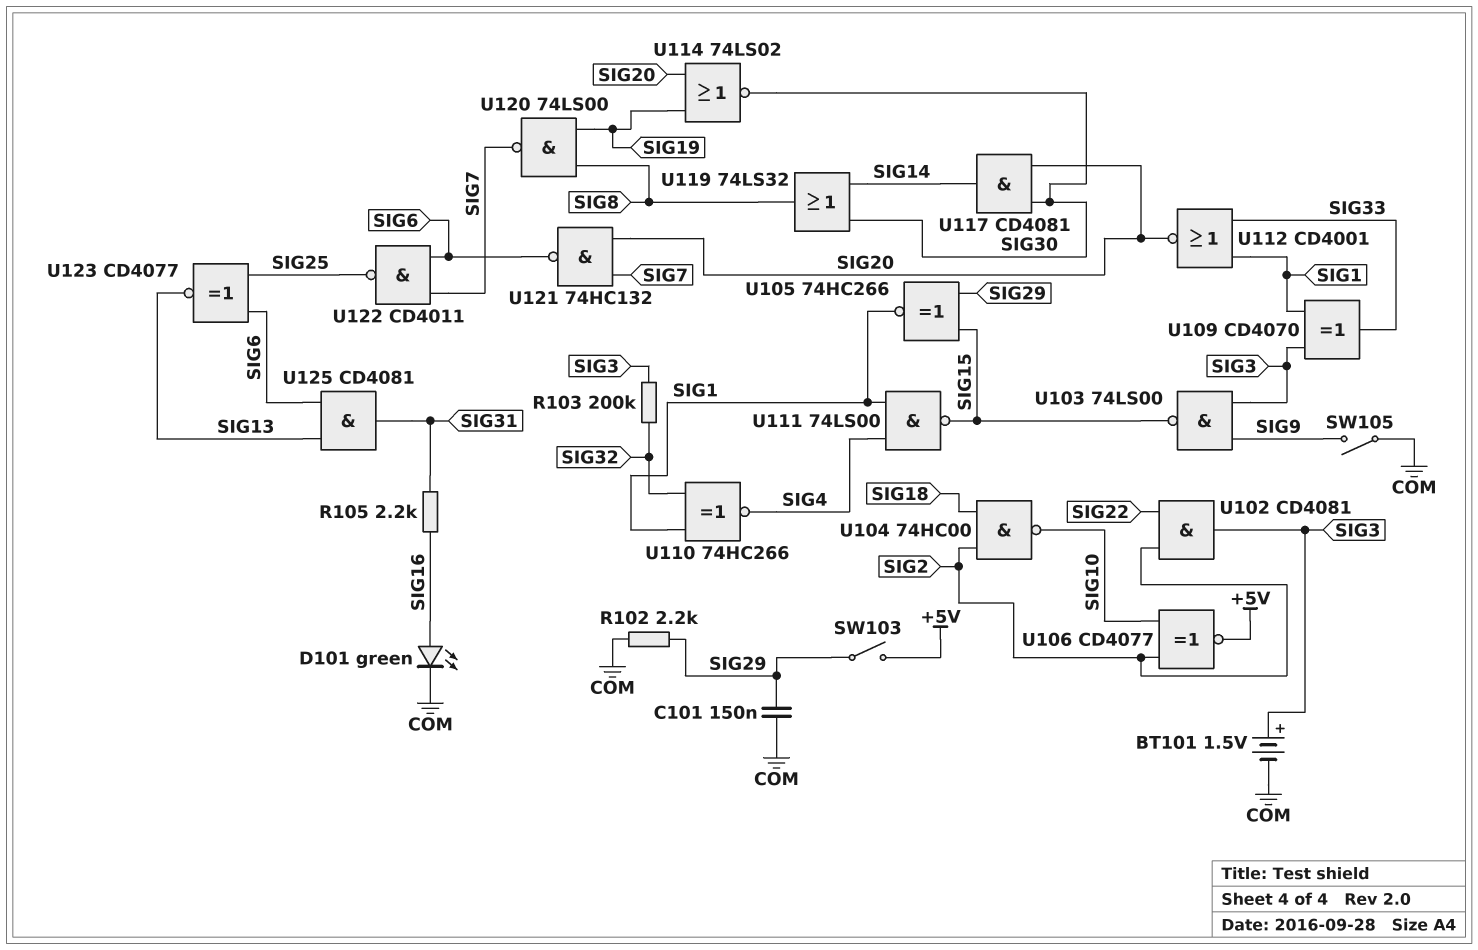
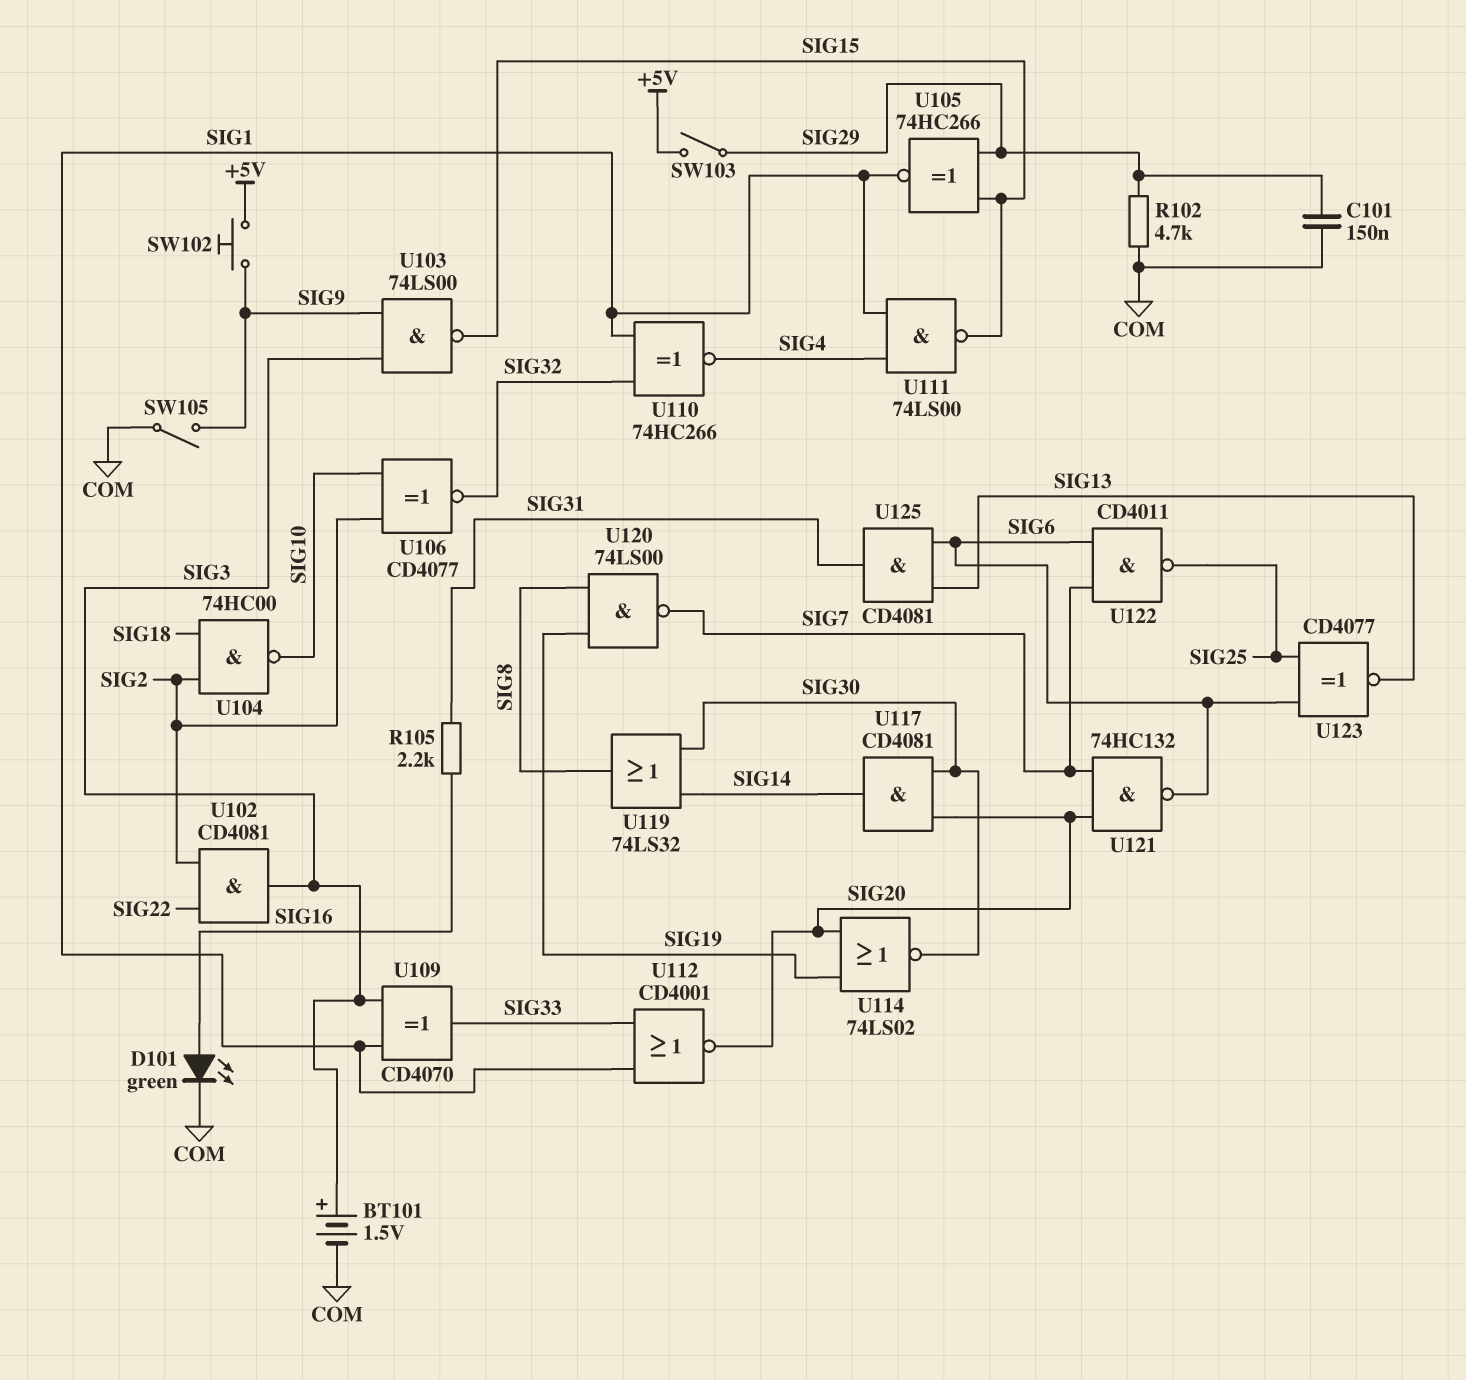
R102: 2.2k (COM, SIG29) -> 4.7k (COM, SIG29)
R103: 200k (SIG3, SIG32) -> none
SW102: none -> button (+5V, SIG9)
U106: XNOR CD4077 (in SIG2, in SIG10, out +5V) -> XNOR CD4077 (in SIG2, in SIG10, out SIG32)

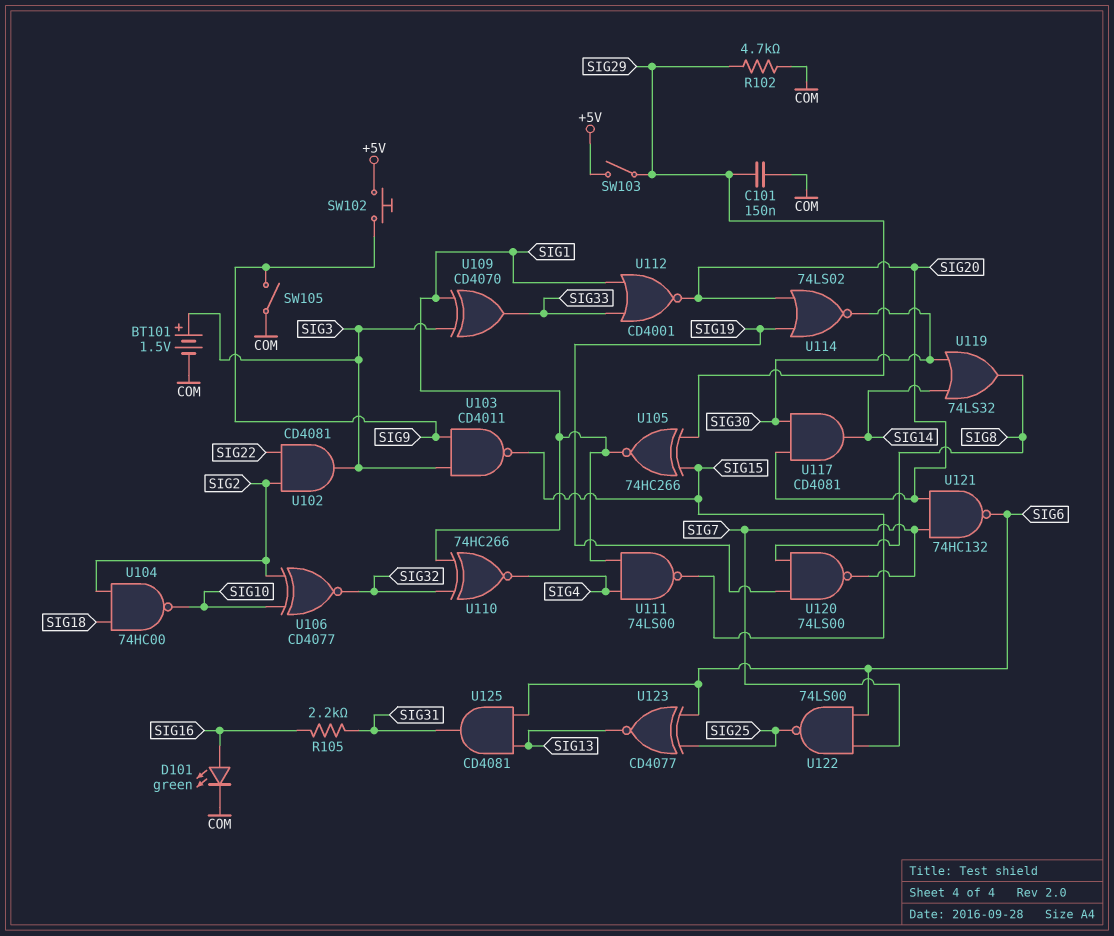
U103: NAND 74LS00 (in SIG3, in SIG9, out SIG15) -> NAND CD4011 (in SIG3, in SIG9, out SIG15)
U122: NAND CD4011 (in SIG6, in SIG7, out SIG25) -> NAND 74LS00 (in SIG6, in SIG7, out SIG25)

